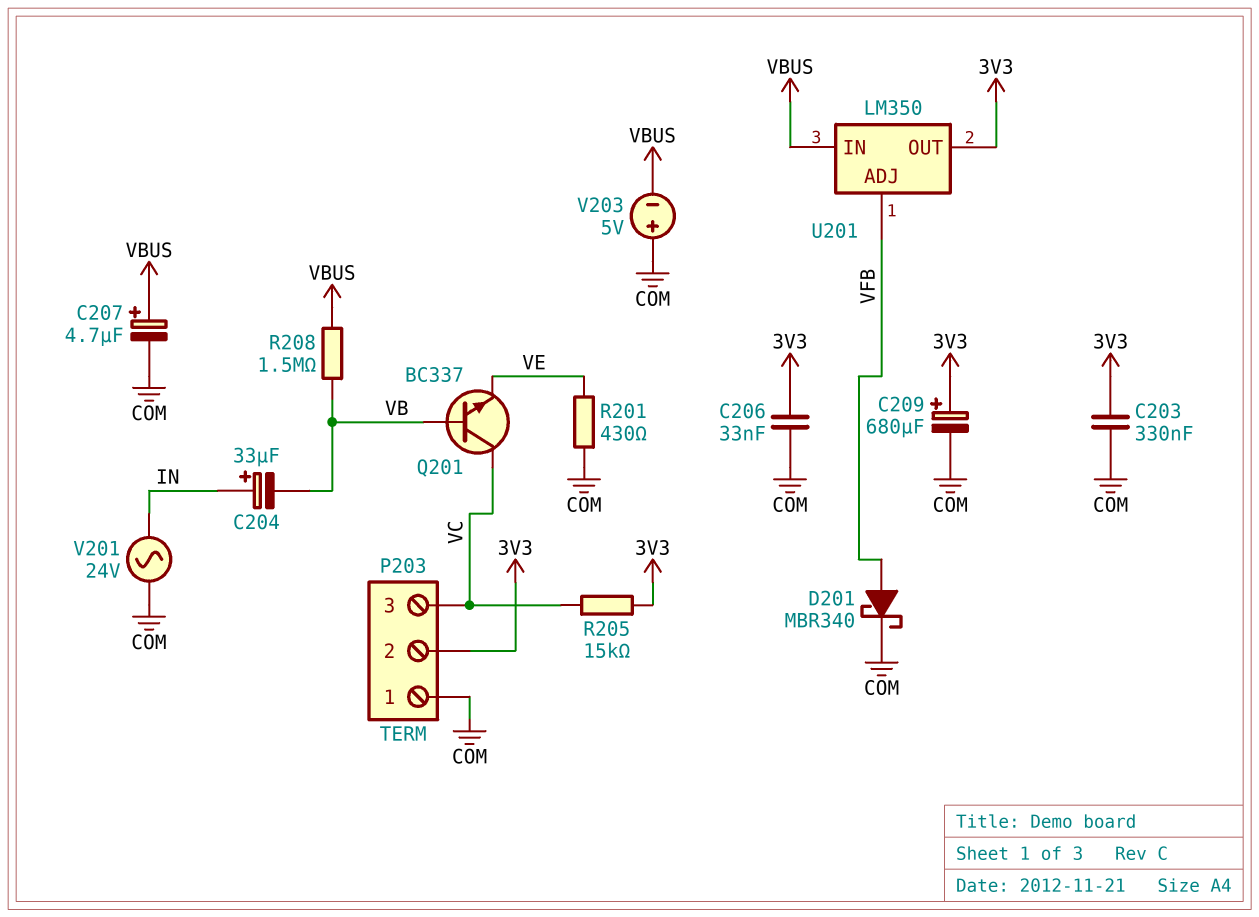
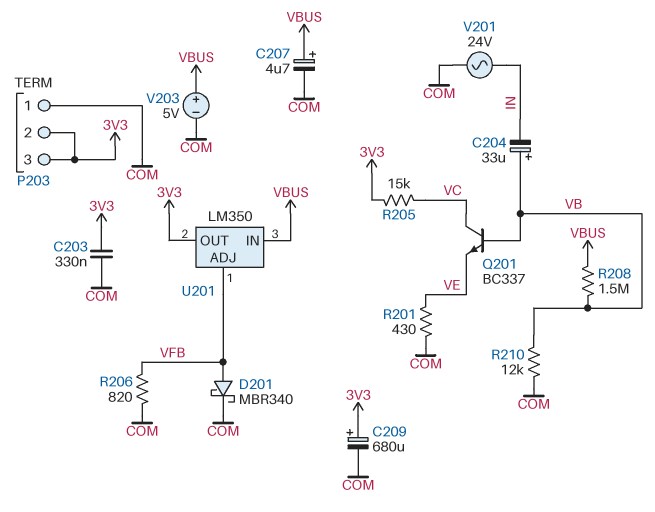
C204: 33uF (plus IN, minus VB) -> 33uF (plus VB, minus IN)
C206: 33nF (3V3, COM) -> none
P203 pin 3: VC -> 3V3
R206: none -> 820 (COM, VFB)
R210: none -> 12k (COM, VB)
V203: 5V (plus COM, minus VBUS) -> 5V (plus VBUS, minus COM)

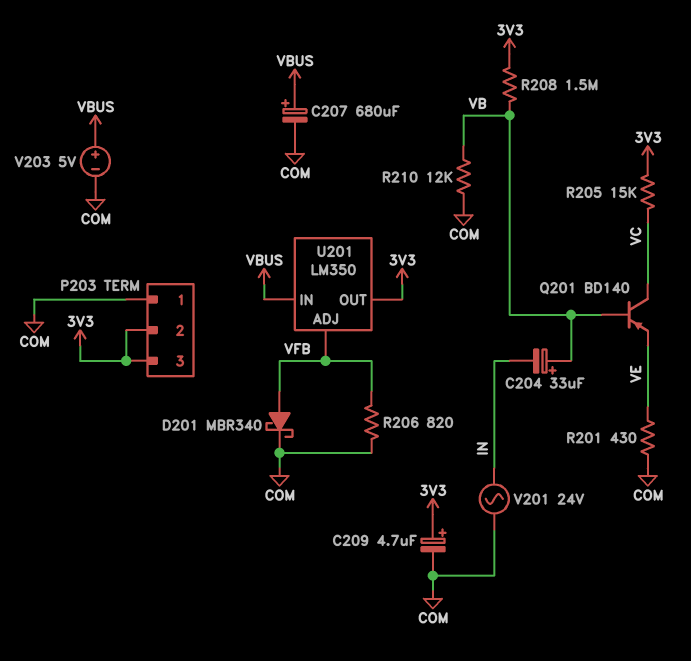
C203: 330nF (3V3, COM) -> none
C207: 4.7uF (plus VBUS, minus COM) -> 680uF (plus VBUS, minus COM)
C209: 680uF (plus 3V3, minus COM) -> 4.7uF (plus 3V3, minus COM)
Q201: NPN BC337 (B VB, C VC, E VE) -> PNP BD140 (B VB, C VC, E VE)
R208: 1.5M (VB, VBUS) -> 1.5M (3V3, VB)

